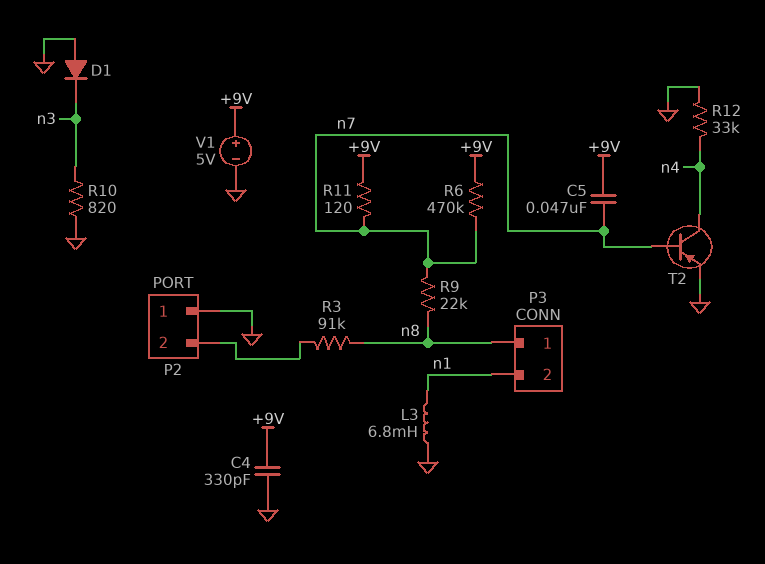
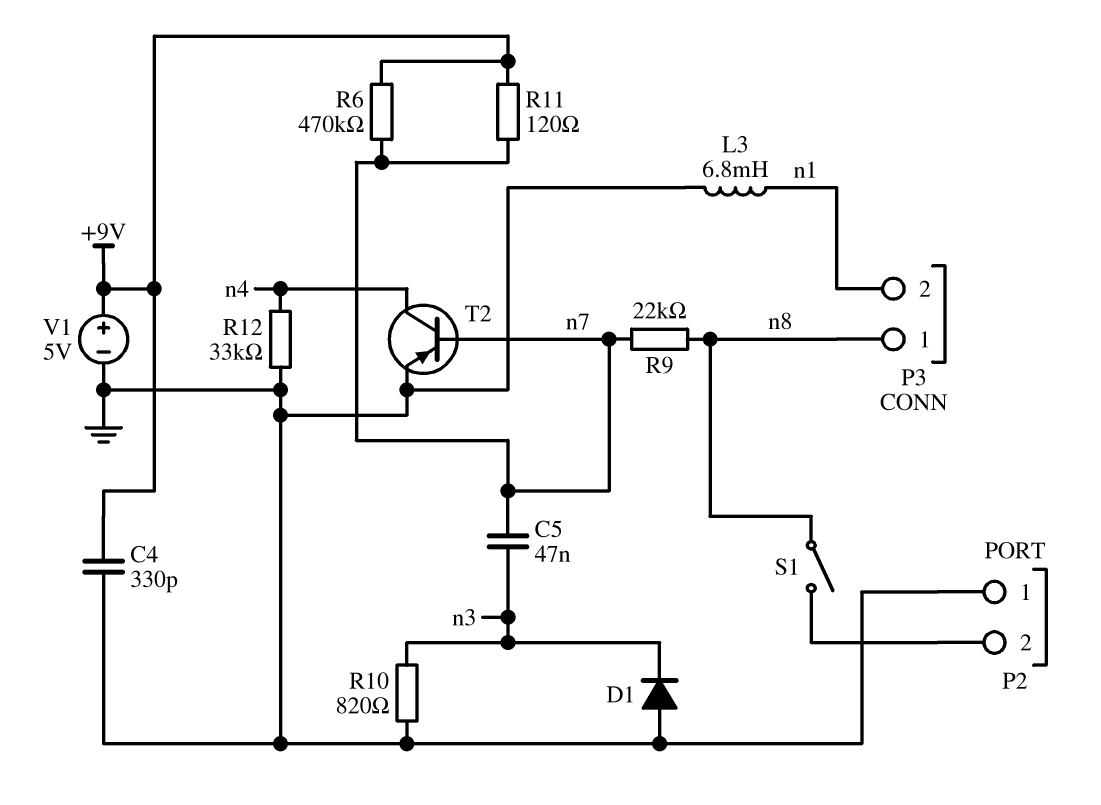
C5: 47nF (+9V, n7) -> 47nF (n3, n7)
R3: 91k (P2/2, n8) -> none
S1: none -> switch (P2/2, n8)

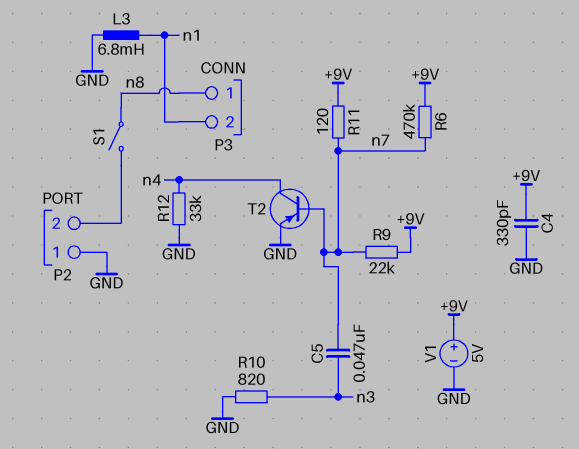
D1: diode (A GND, K n3) -> none
R9: 22k (n7, n8) -> 22k (+9V, n7)

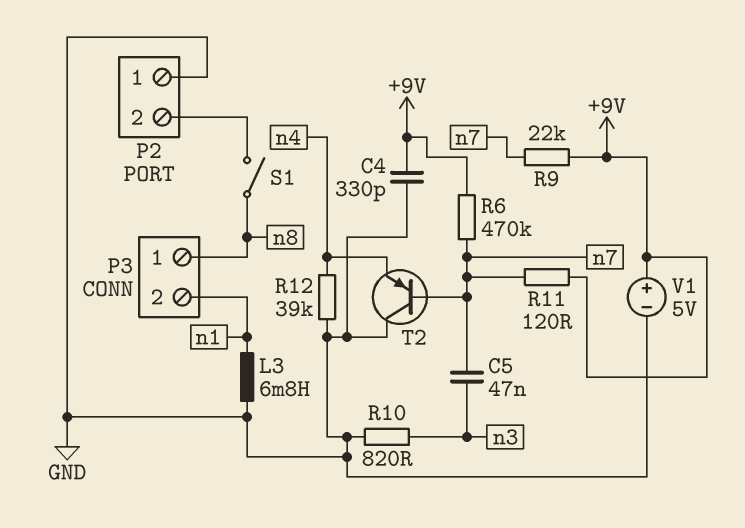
R12: 33k (GND, n4) -> 39k (GND, n4)
T2: PNP (B n7, C n4, E GND) -> PNP (B n7, C GND, E n4)

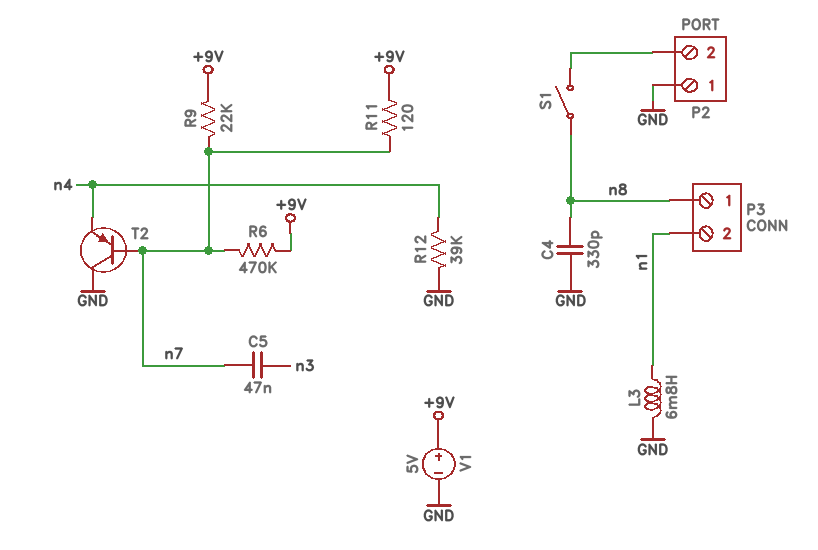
C4: 330pF (+9V, GND) -> 330pF (GND, n8)
R10: 820 (GND, n3) -> none

